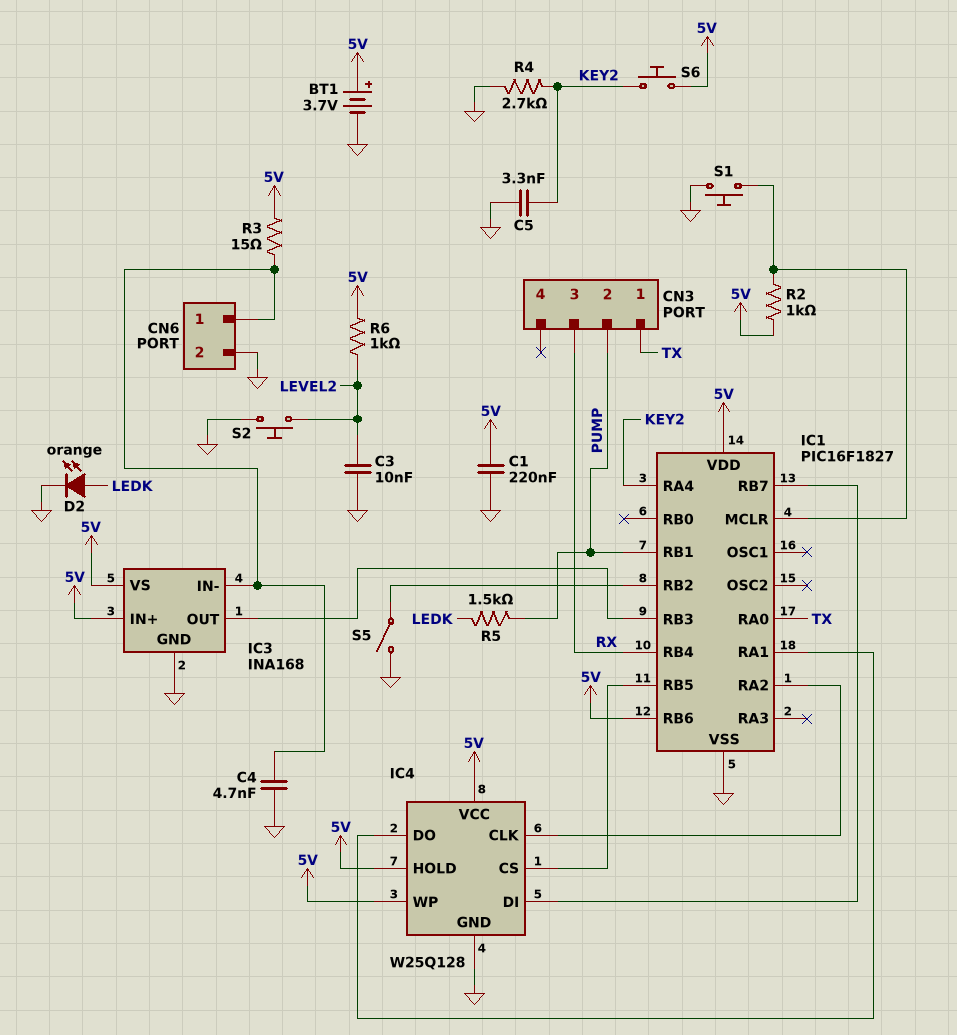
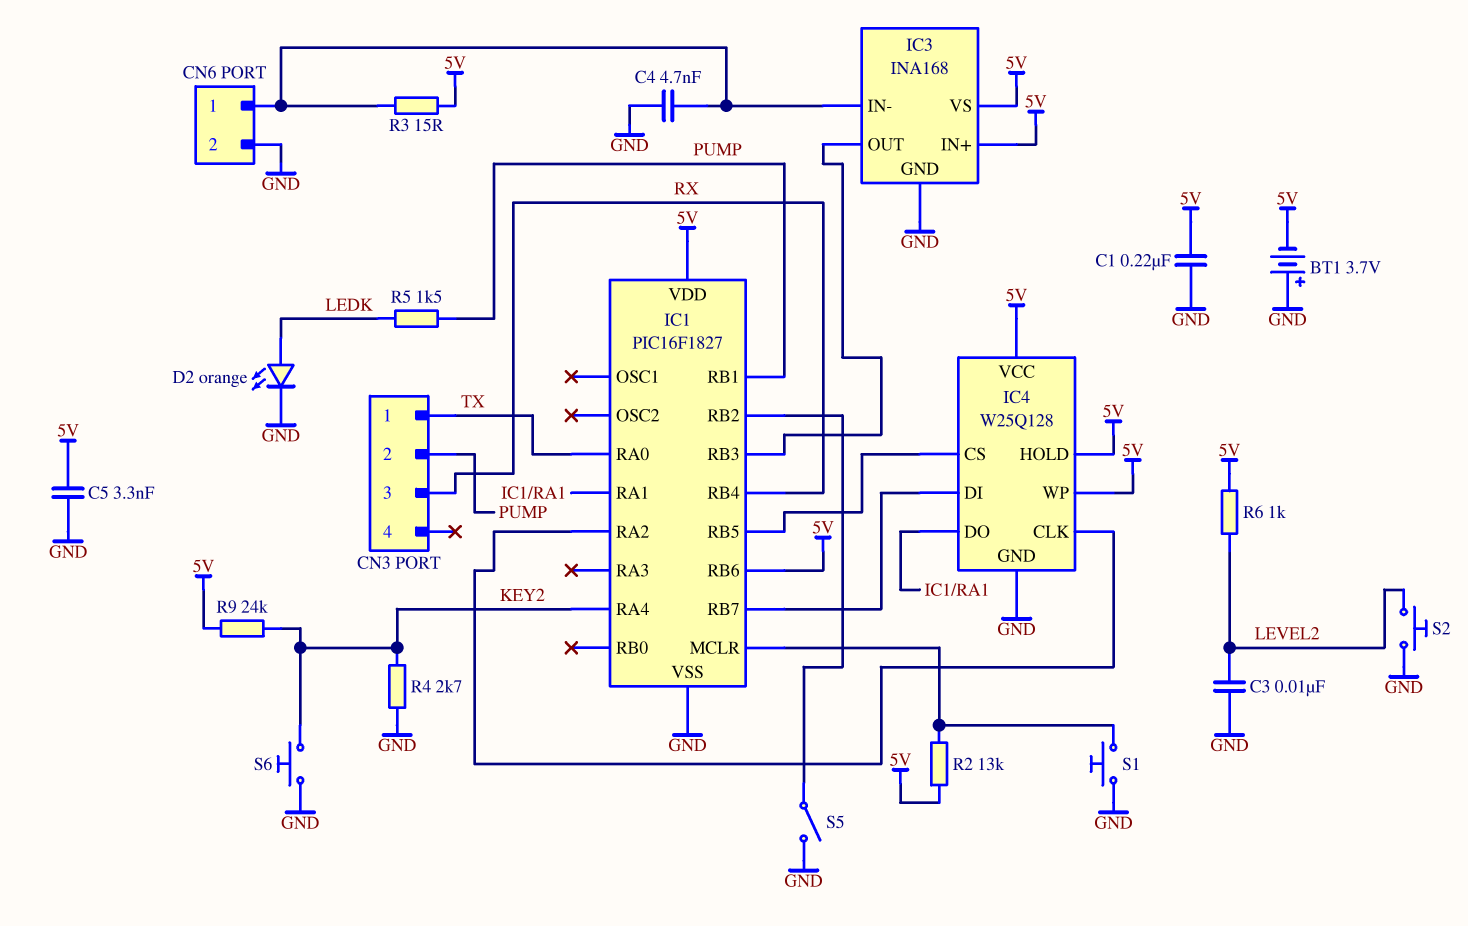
BT1: 3.7V (plus 5V, minus GND) -> 3.7V (plus GND, minus 5V)
C5: 3.3nF (GND, KEY2) -> 3.3nF (5V, GND)
R2: 1k (5V, IC1/MCLR) -> 13k (5V, IC1/MCLR)
R9: none -> 24k (5V, KEY2)
S6: button (5V, KEY2) -> button (GND, KEY2)

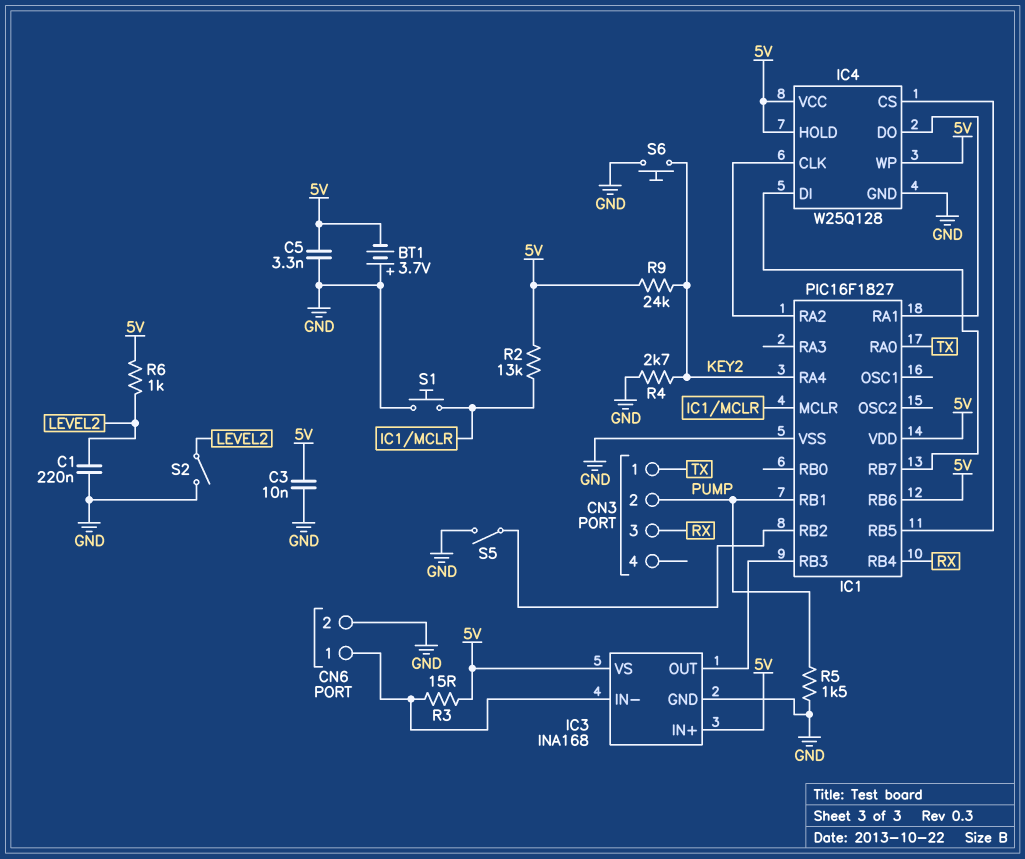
C1: 220nF (5V, GND) -> 220nF (GND, LEVEL2)
C3: 10nF (GND, LEVEL2) -> 10nF (5V, GND)
C4: 4.7nF (CN6/1, GND) -> none
D2: LED orange (A LEDK, K GND) -> none
R5: 1.5k (LEDK, PUMP) -> 1.5k (GND, PUMP)
S2: button (GND, LEVEL2) -> switch (GND, LEVEL2)

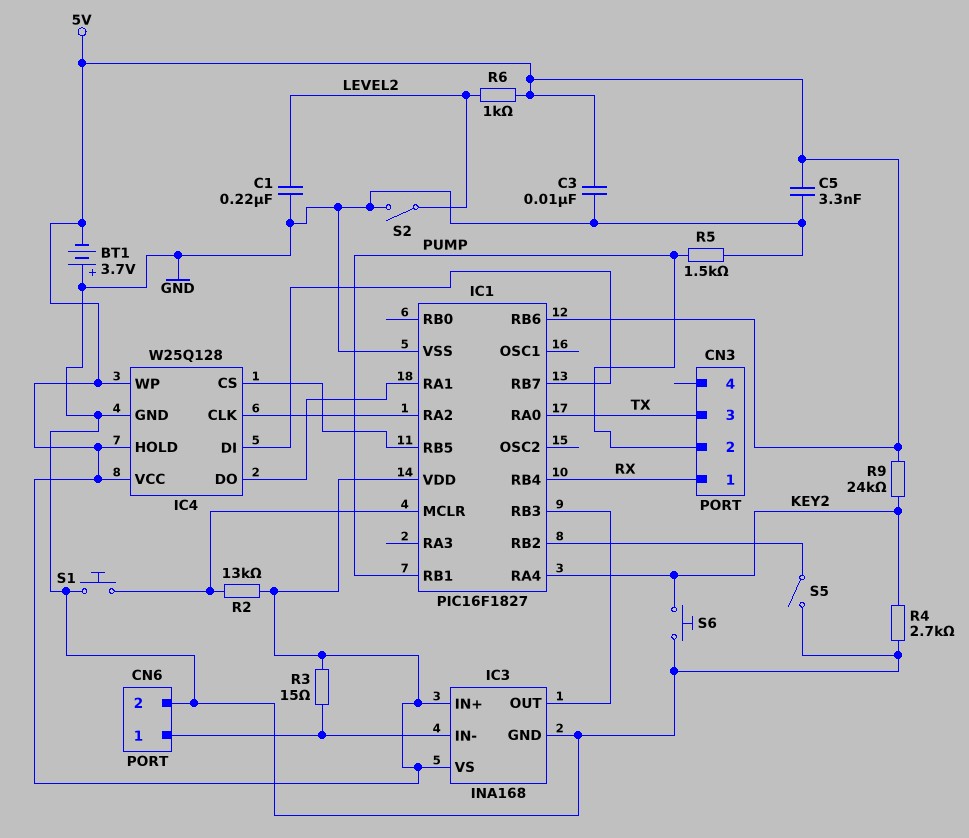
CN3 pin 1: TX -> RX
CN3 pin 3: RX -> TX

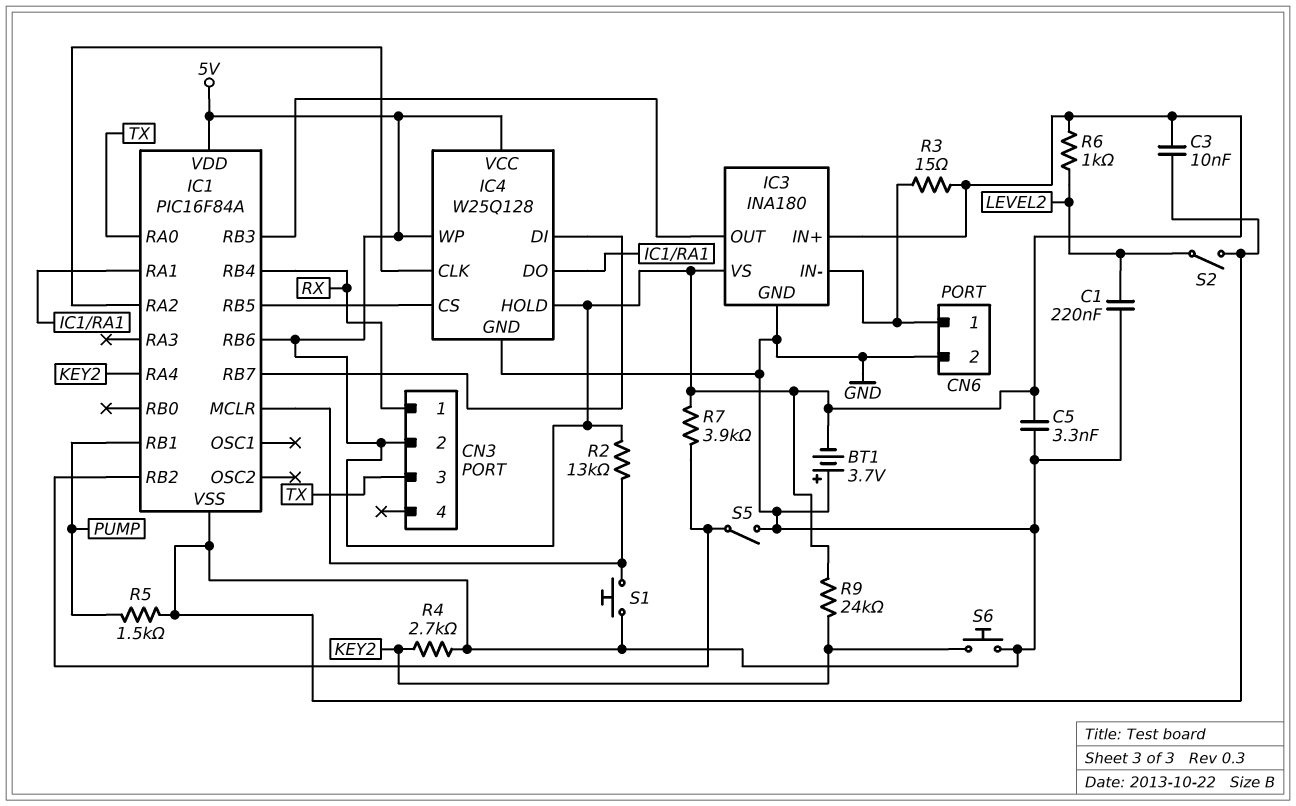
CN3 pin 2: PUMP -> 5V
IC1: PIC16F1827 -> PIC16F84A
IC3: INA168 -> INA180
R7: none -> 3.9k (5V, IC1/RB2)

